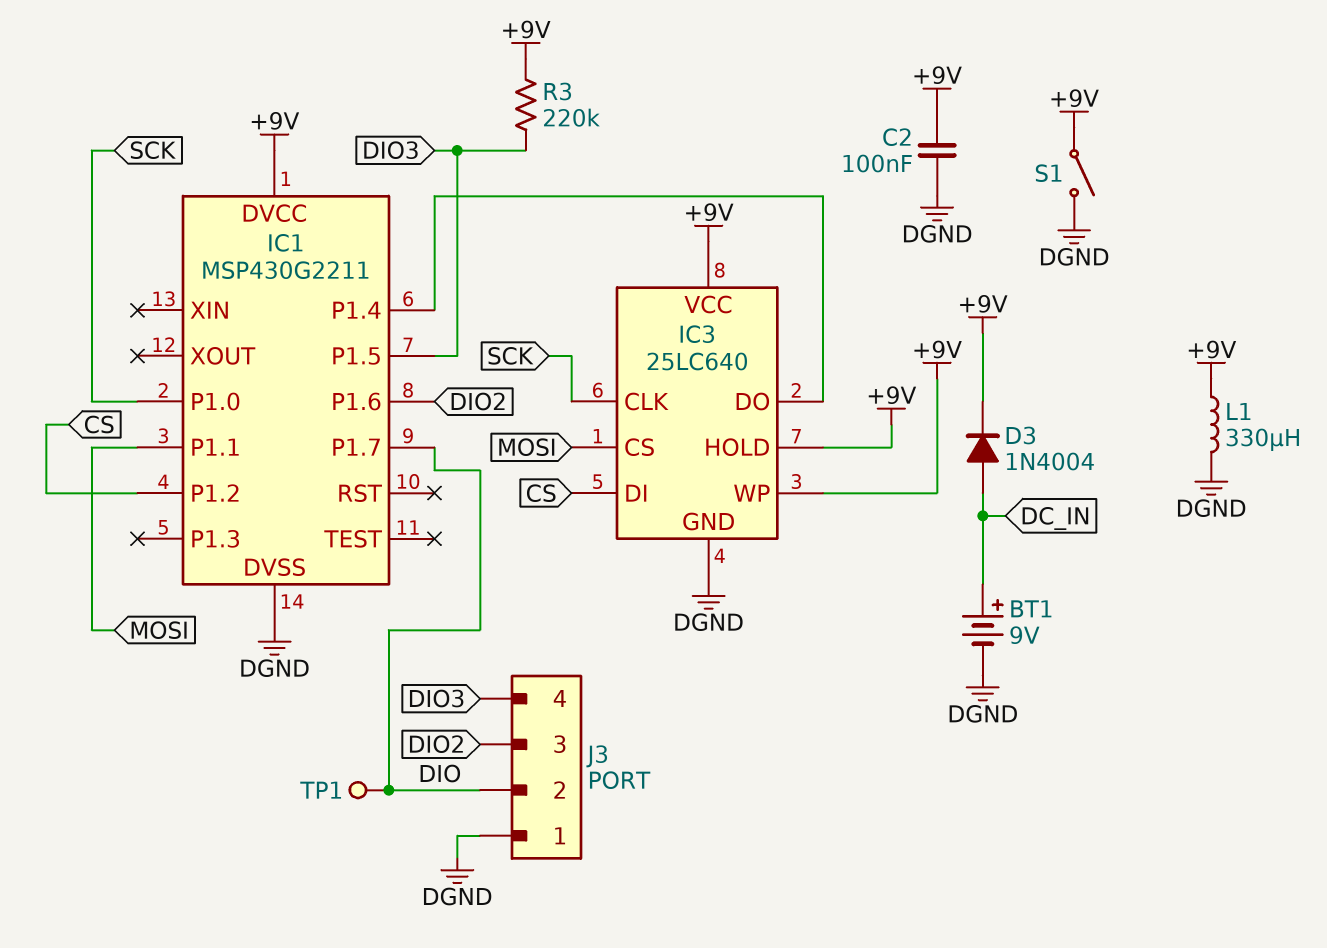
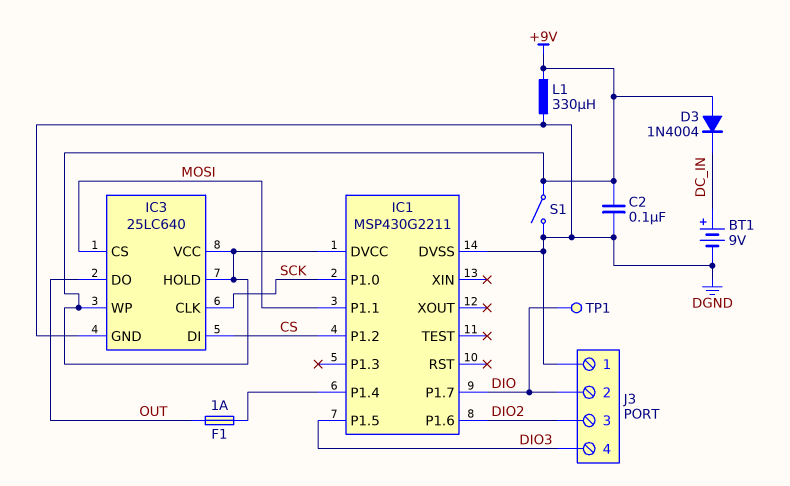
D3: diode 1N4004 (A DC_IN, K +9V) -> diode 1N4004 (A +9V, K DC_IN)
F1: none -> 1A (IC1/P1.4, OUT)
IC3 pin DO: IC1/P1.4 -> OUT
R3: 220k (+9V, DIO3) -> none

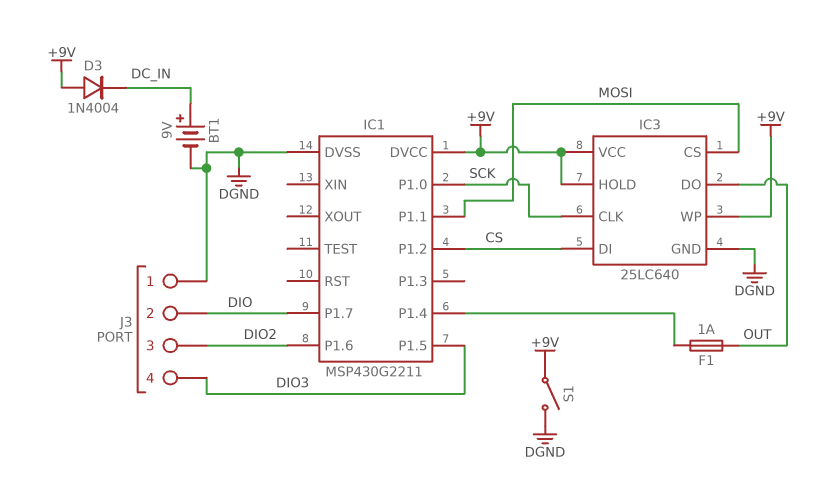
C2: 100nF (+9V, DGND) -> none
L1: 330uH (+9V, DGND) -> none
TP1: test point (DIO) -> none

